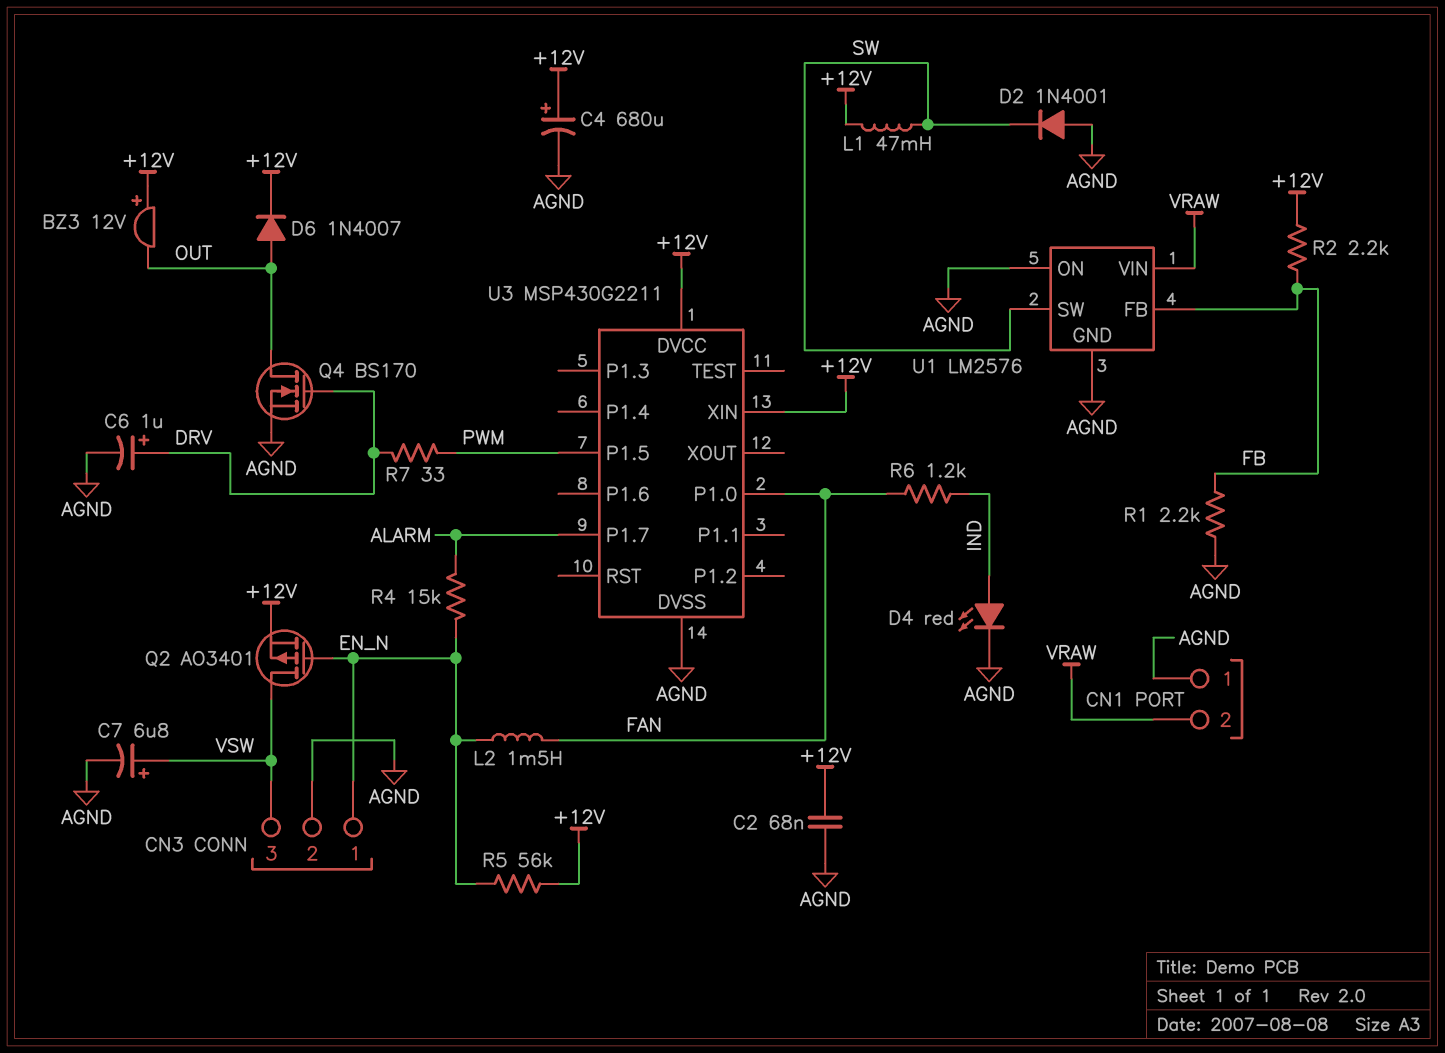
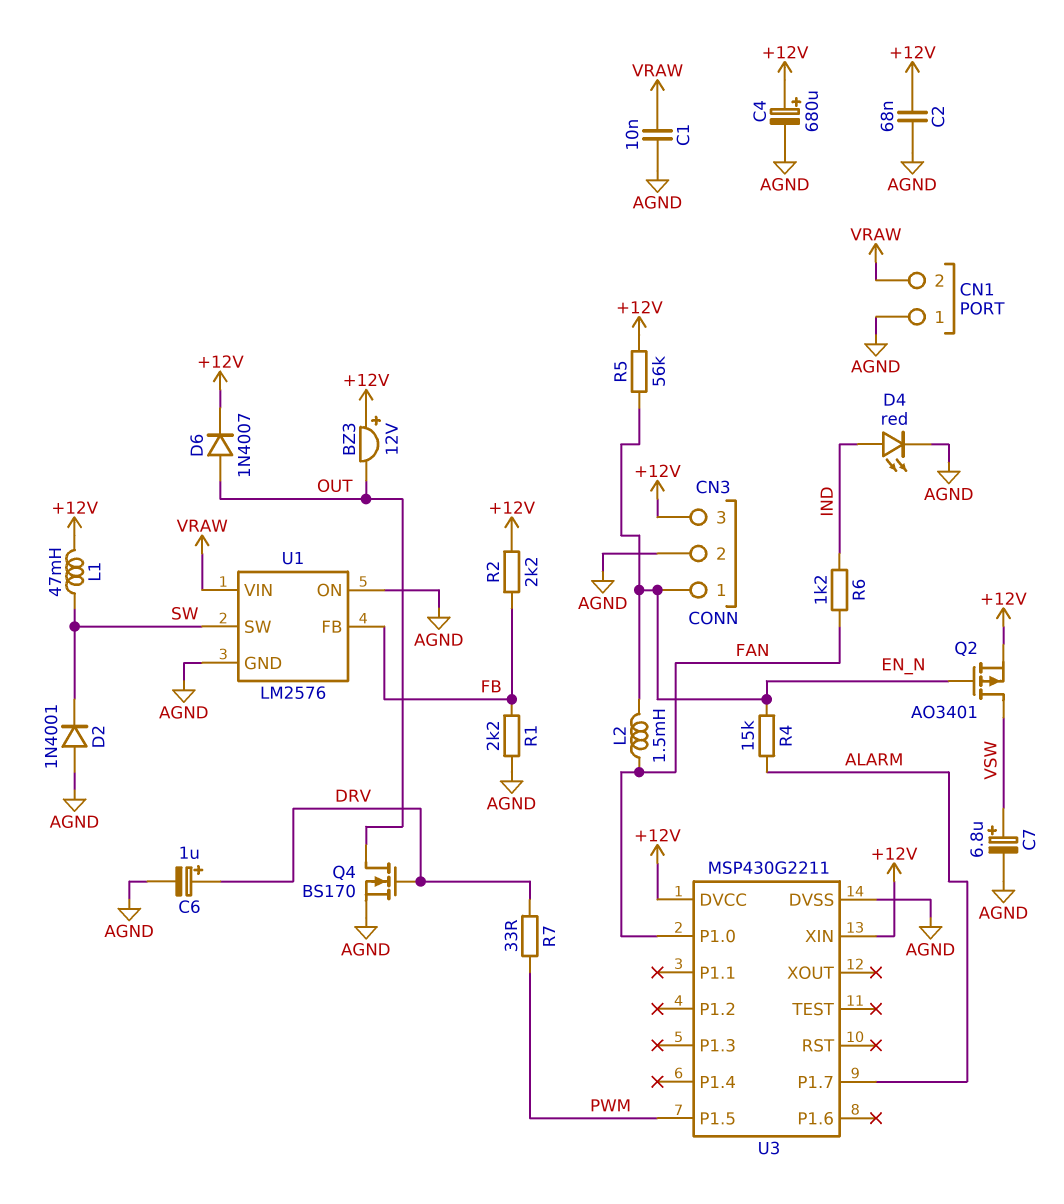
C1: none -> 10nF (AGND, VRAW)
CN3 pin 3: VSW -> +12V

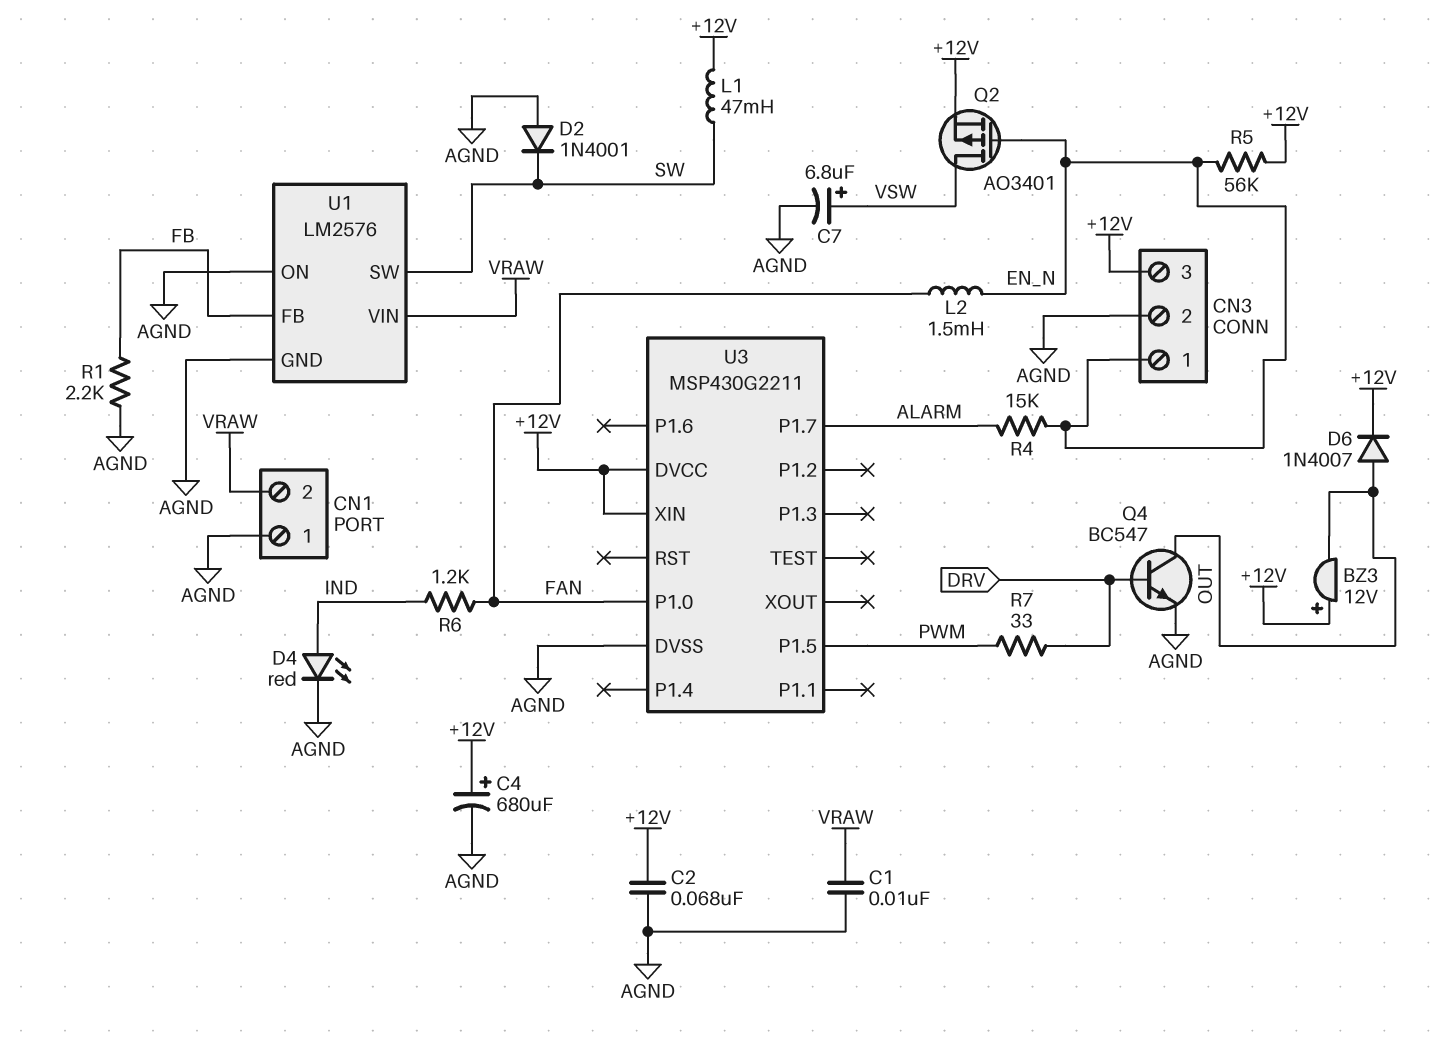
C6: 1uF (plus DRV, minus AGND) -> none
Q4: NMOS BS170 (G DRV, D OUT, S AGND) -> NPN BC547 (B DRV, C OUT, E AGND)
R2: 2.2k (+12V, FB) -> none

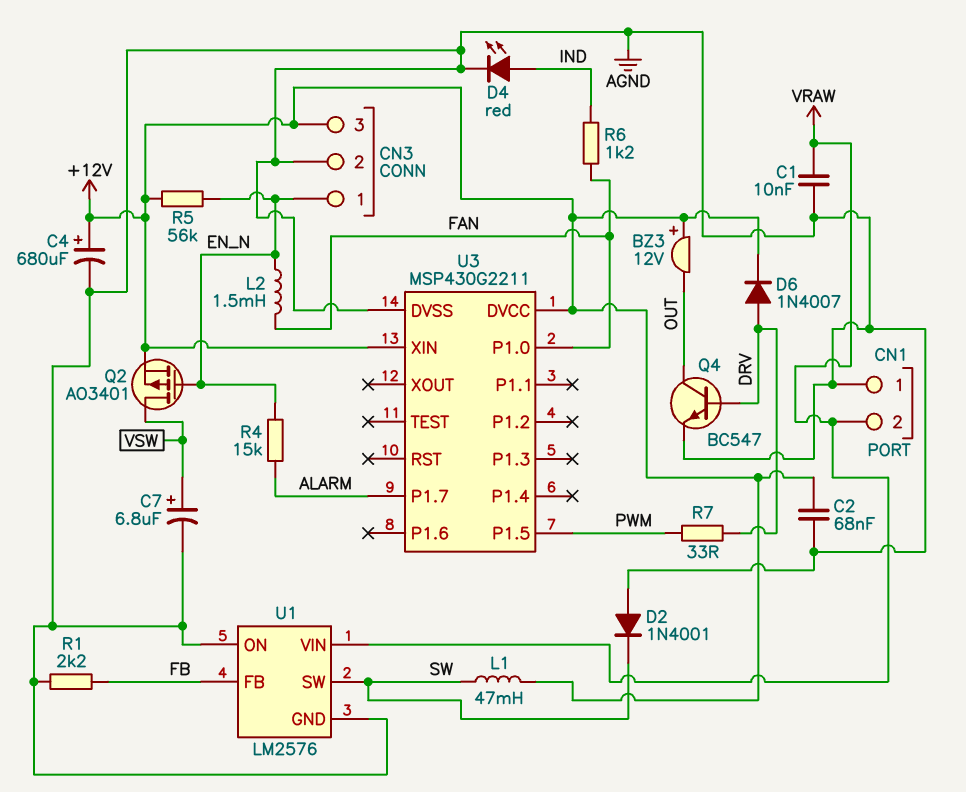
D6: diode 1N4007 (A OUT, K +12V) -> diode 1N4007 (A DRV, K +12V)

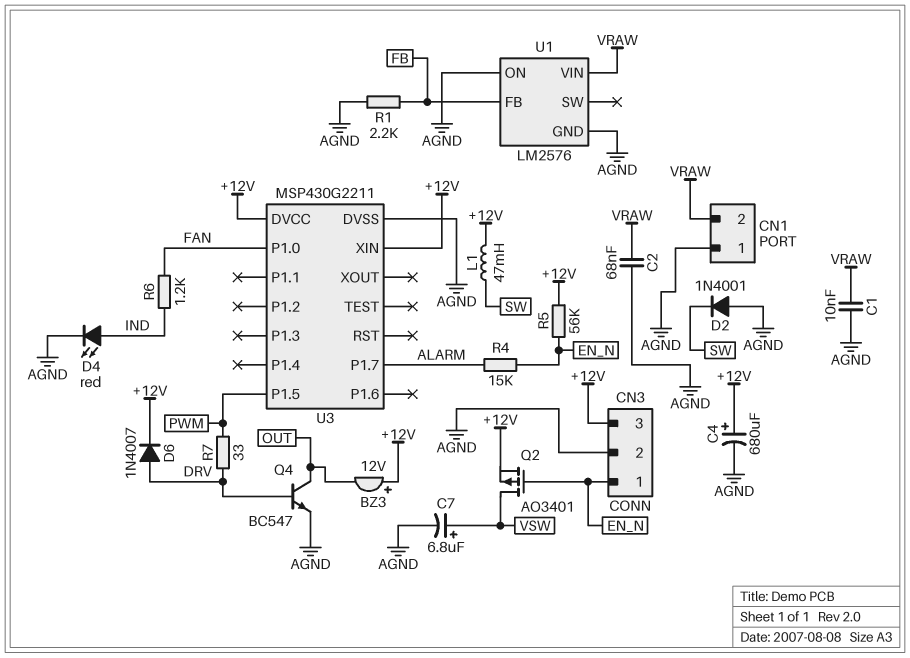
C2: 68nF (+12V, AGND) -> 68nF (AGND, VRAW)
L2: 1.5mH (EN_N, FAN) -> none
U1 pin SW: SW -> none

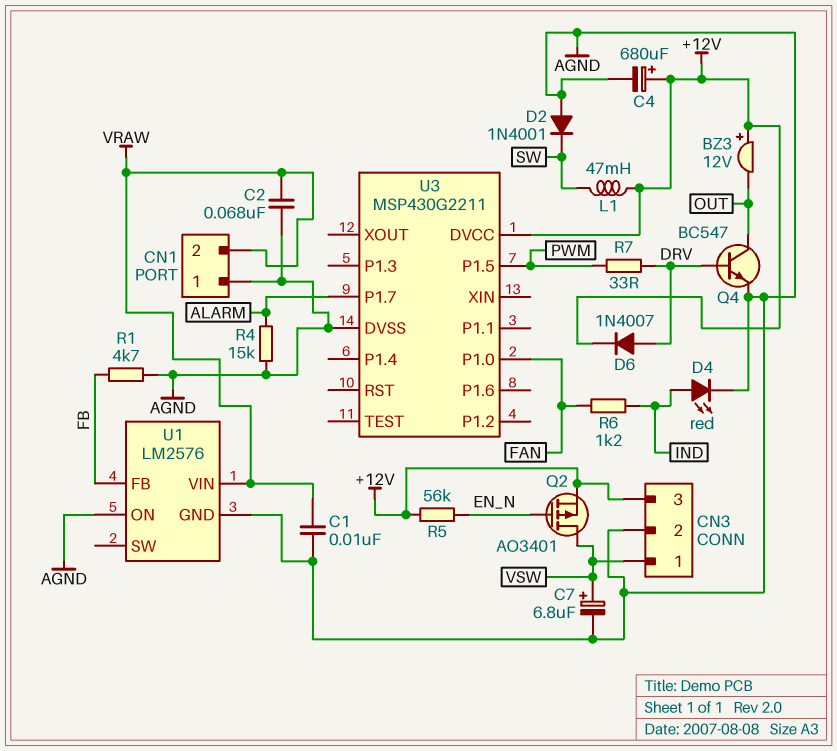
CN3 pin 1: EN_N -> VSW
R1: 2.2k (AGND, FB) -> 4.7k (AGND, FB)
R4: 15k (ALARM, EN_N) -> 15k (AGND, ALARM)
U3 pin XIN: +12V -> none

